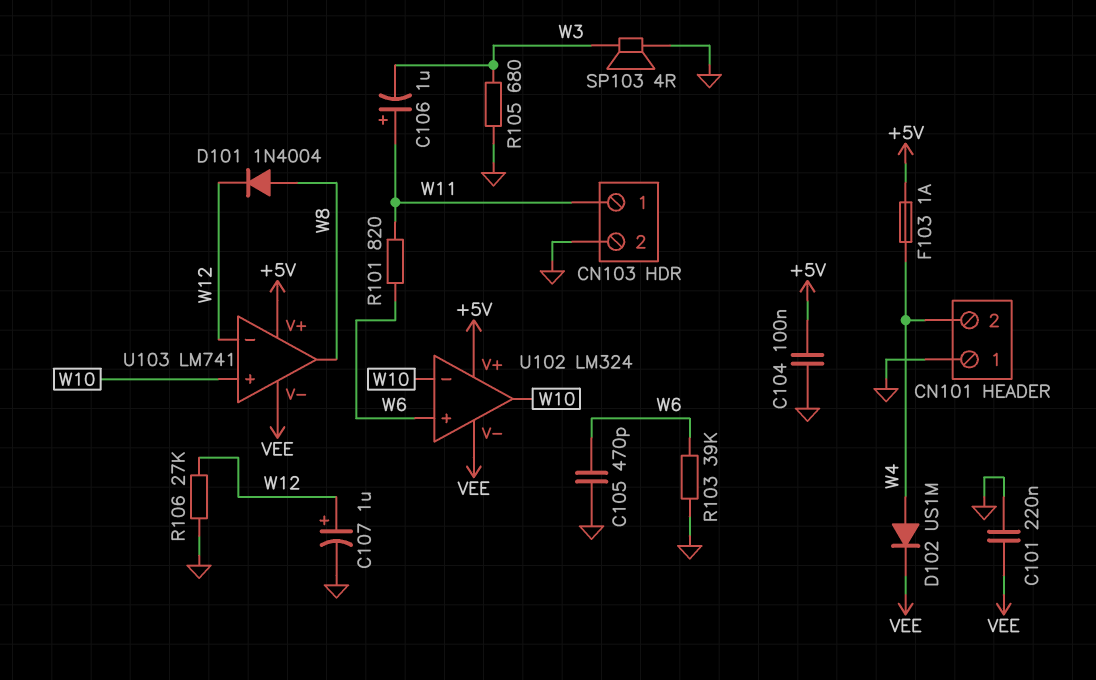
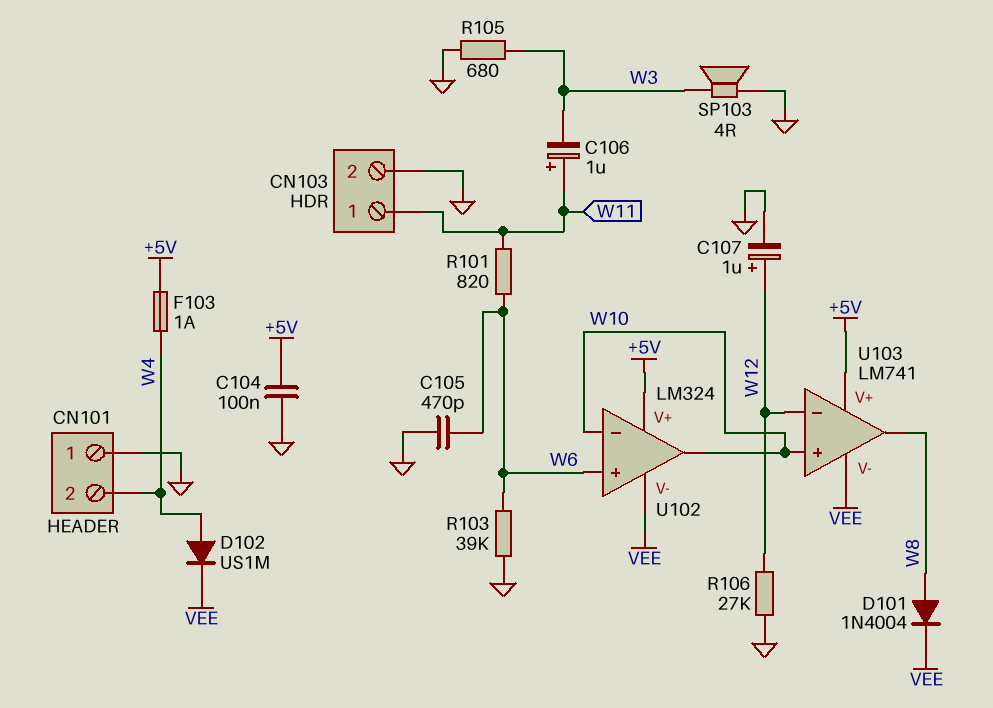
C101: 220nF (GND, VEE) -> none
D101: diode 1N4004 (A W8, K W12) -> diode 1N4004 (A W8, K VEE)

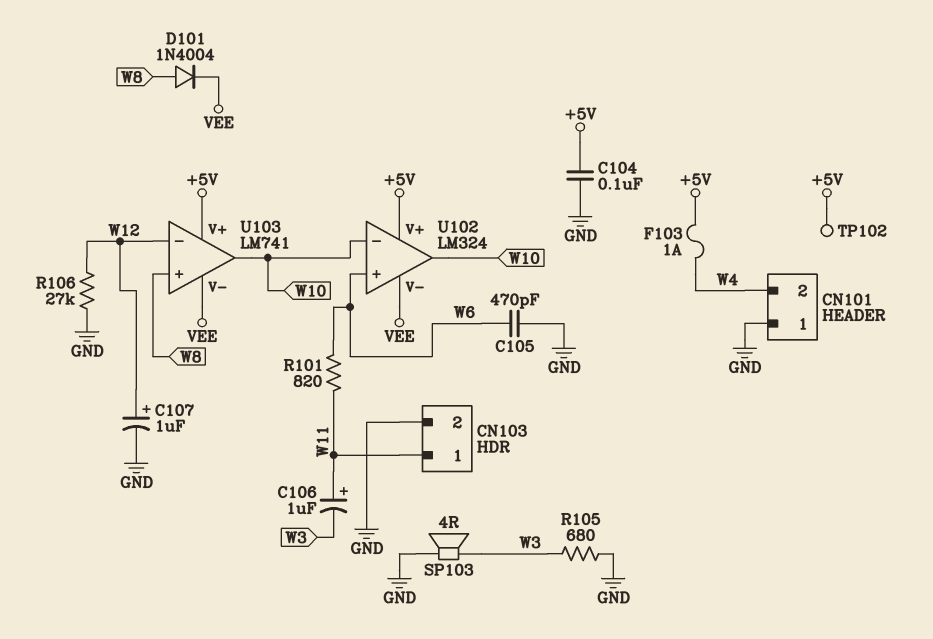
D102: diode US1M (A W4, K VEE) -> none
R103: 39k (GND, W6) -> none
TP102: none -> test point (+5V)
U103 pin in+: W10 -> W8
U103 pin out: W8 -> W10

